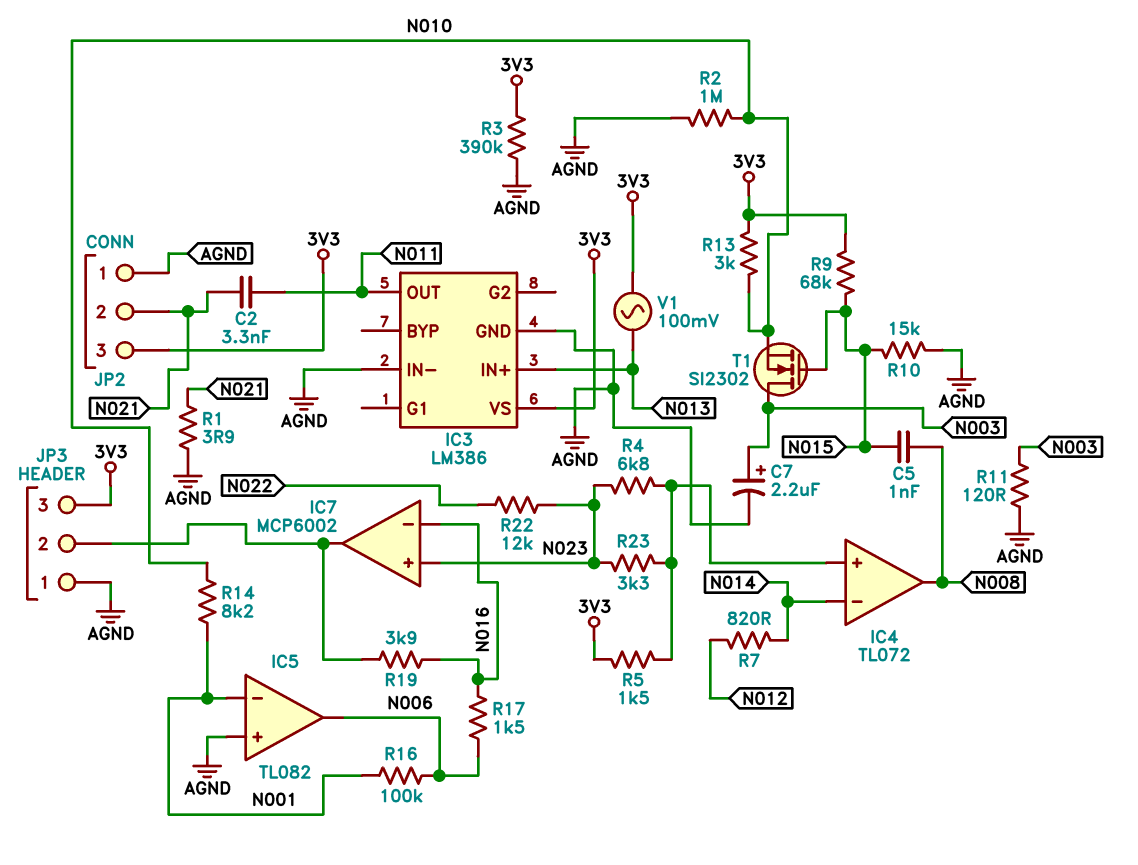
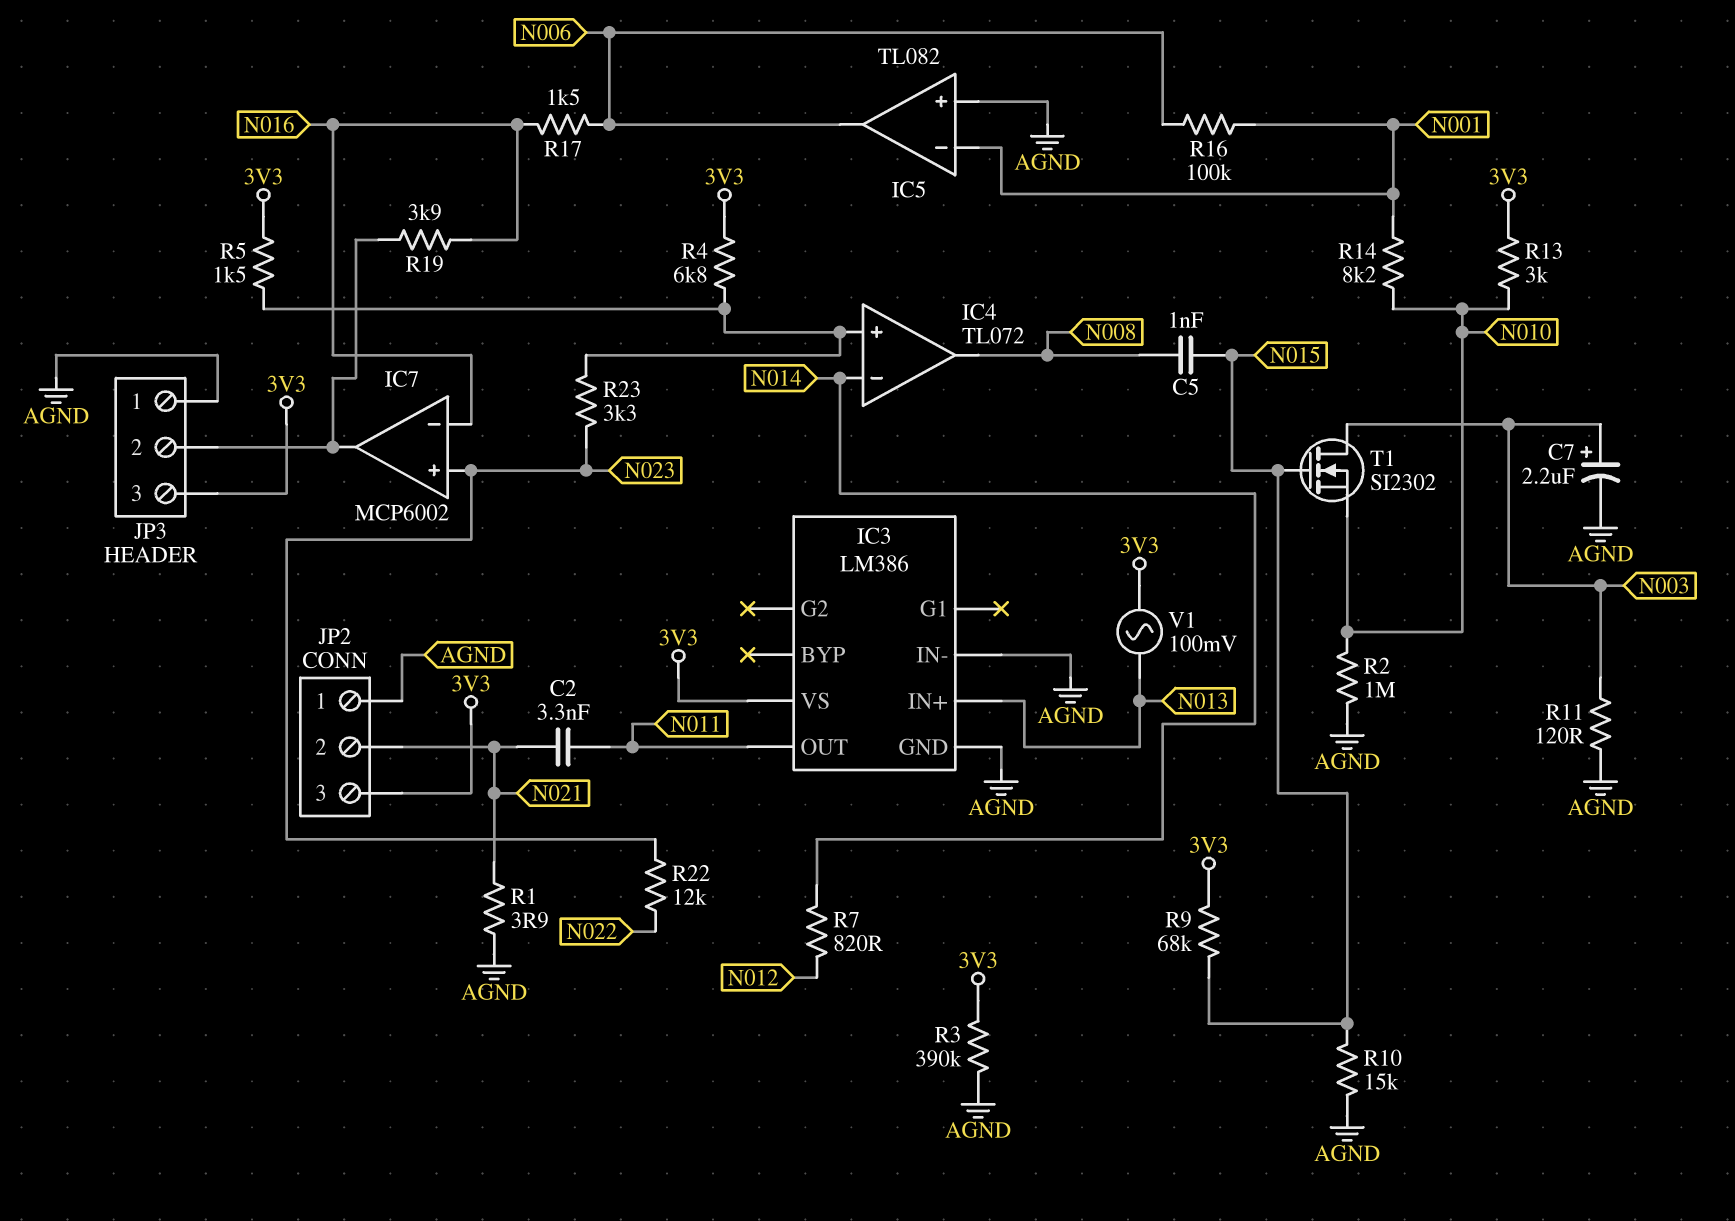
R4: 6.8k (IC4/in+, N023) -> 6.8k (3V3, IC4/in+)

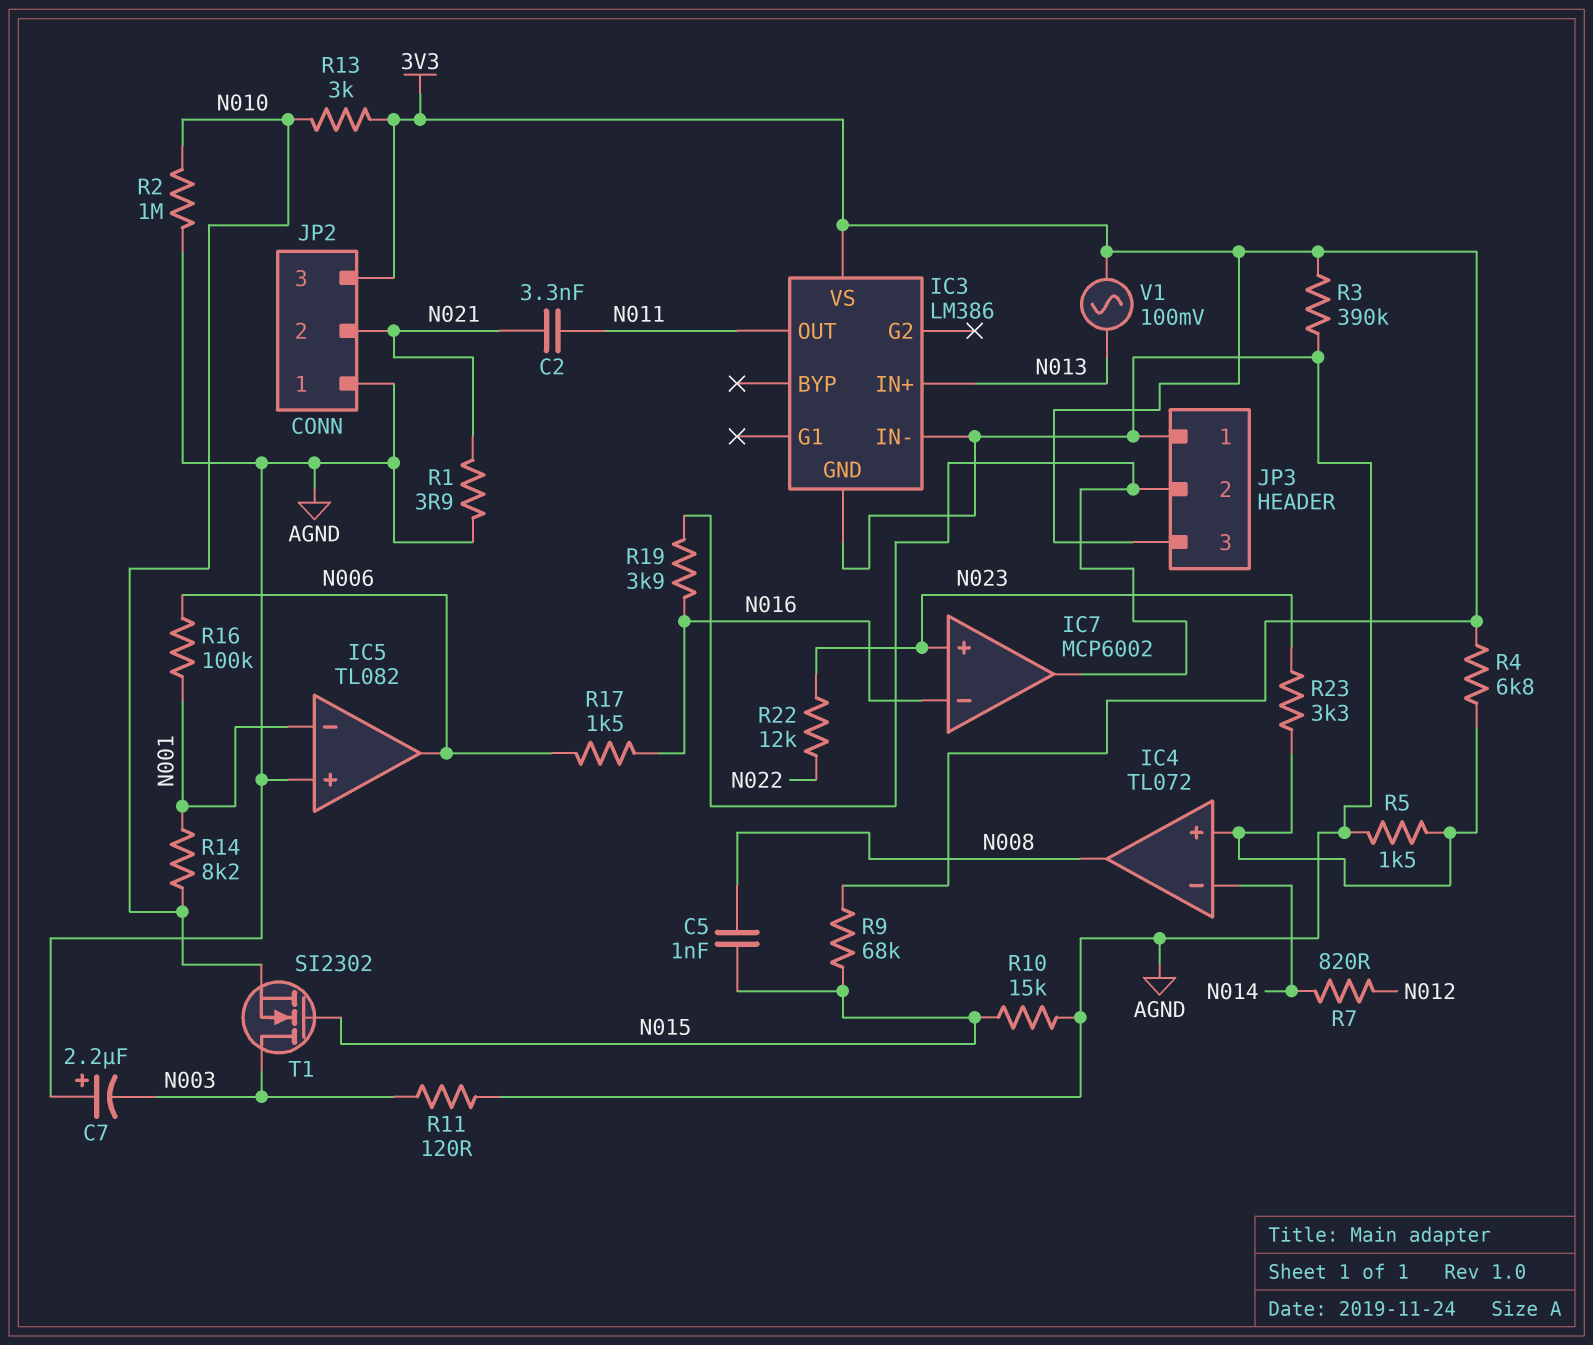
C7: 2.2uF (plus N003, minus AGND) -> 2.2uF (plus AGND, minus N003)
R5: 1.5k (3V3, IC4/in+) -> 1.5k (AGND, IC4/in+)

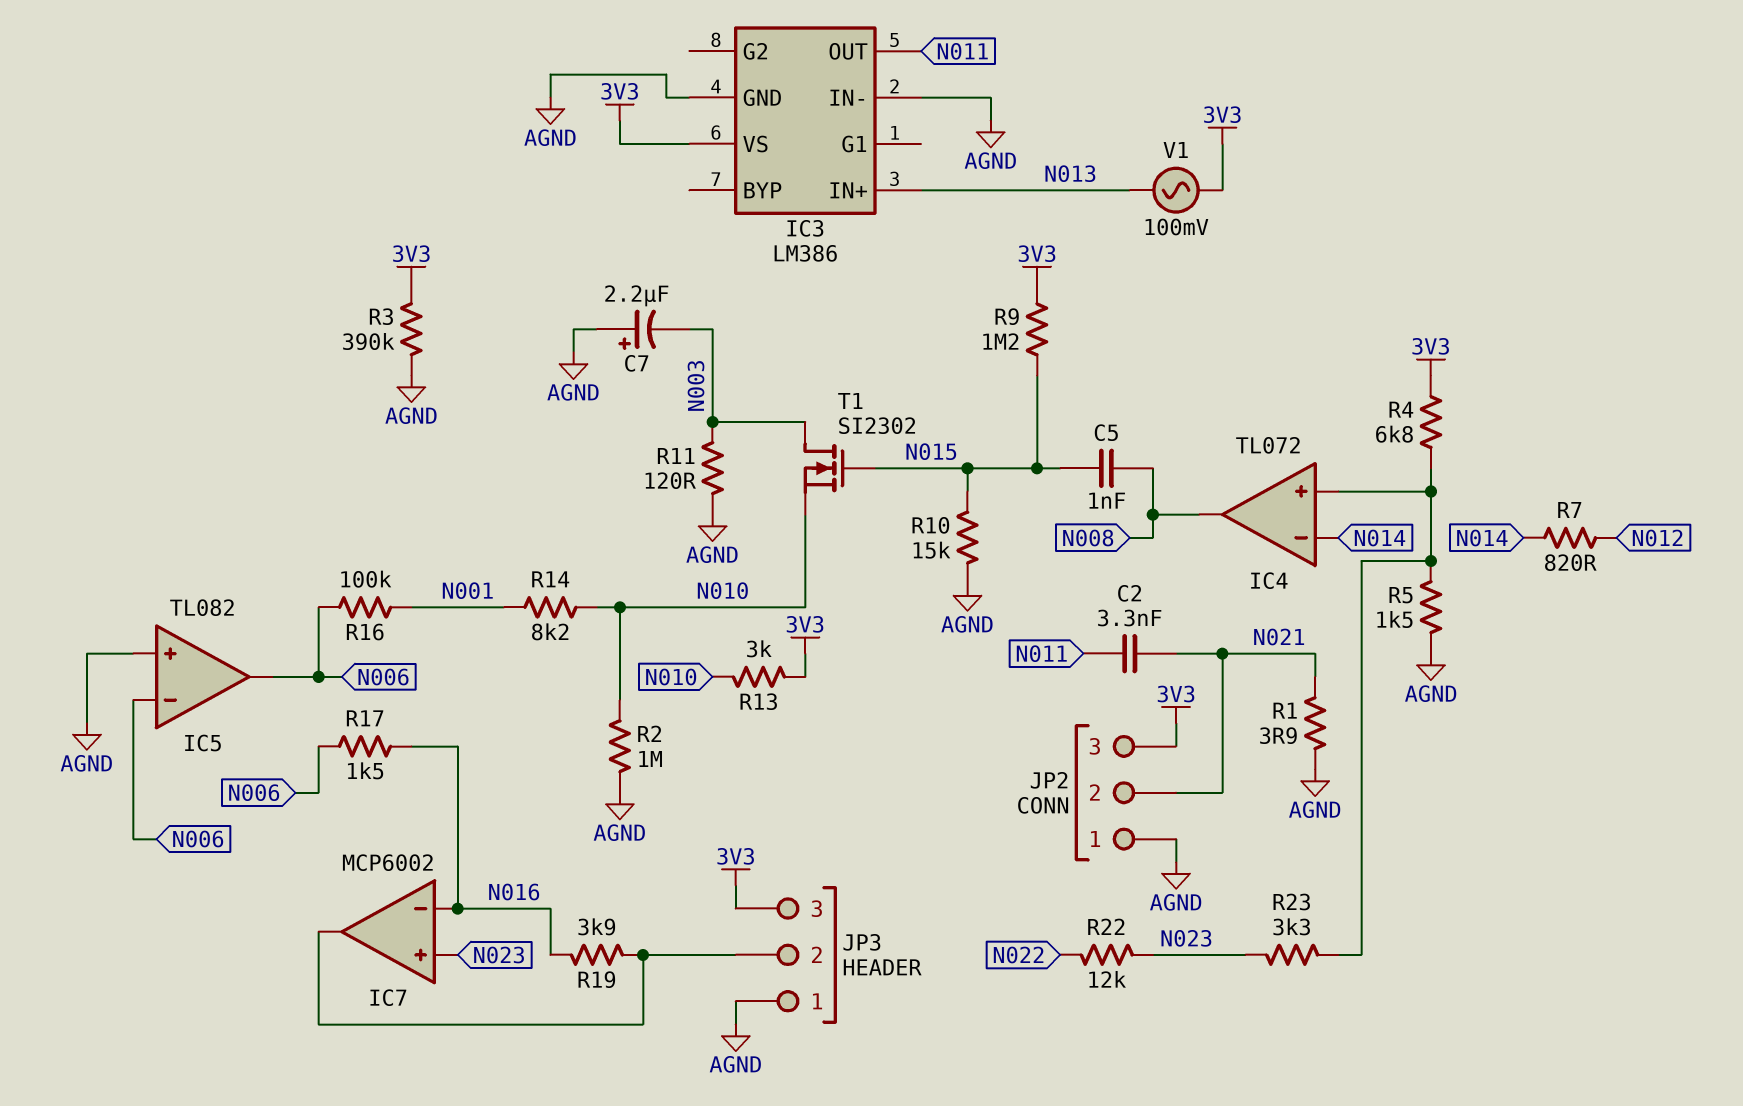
IC5 pin in-: N001 -> N006
R9: 68k (3V3, N015) -> 1.2M (3V3, N015)

